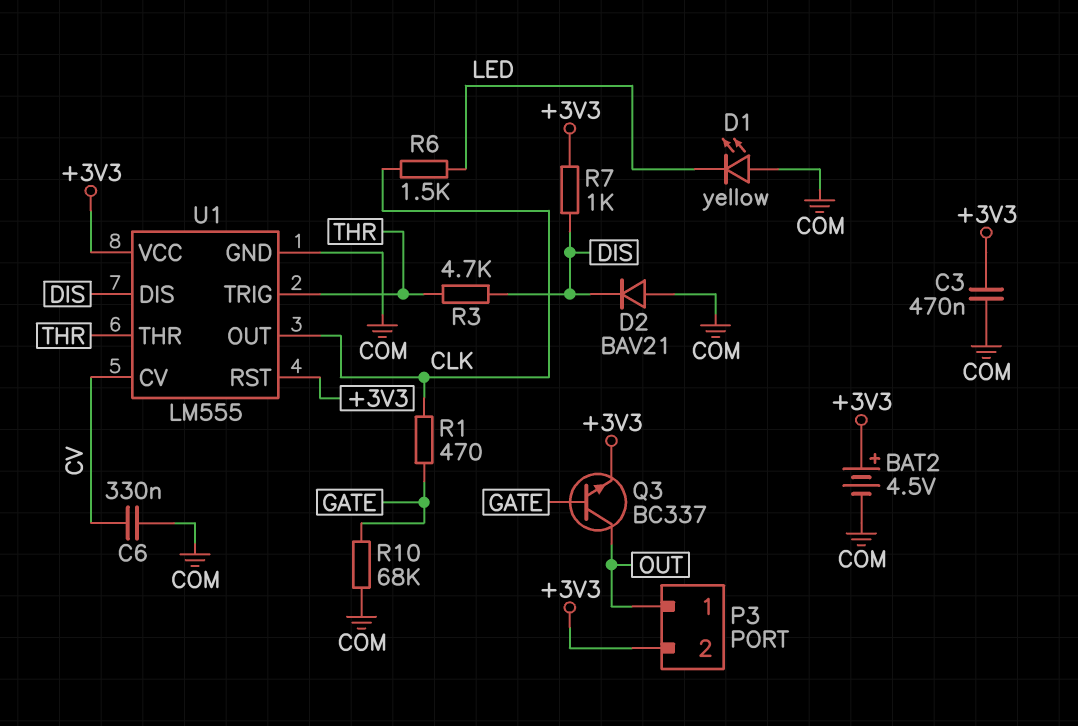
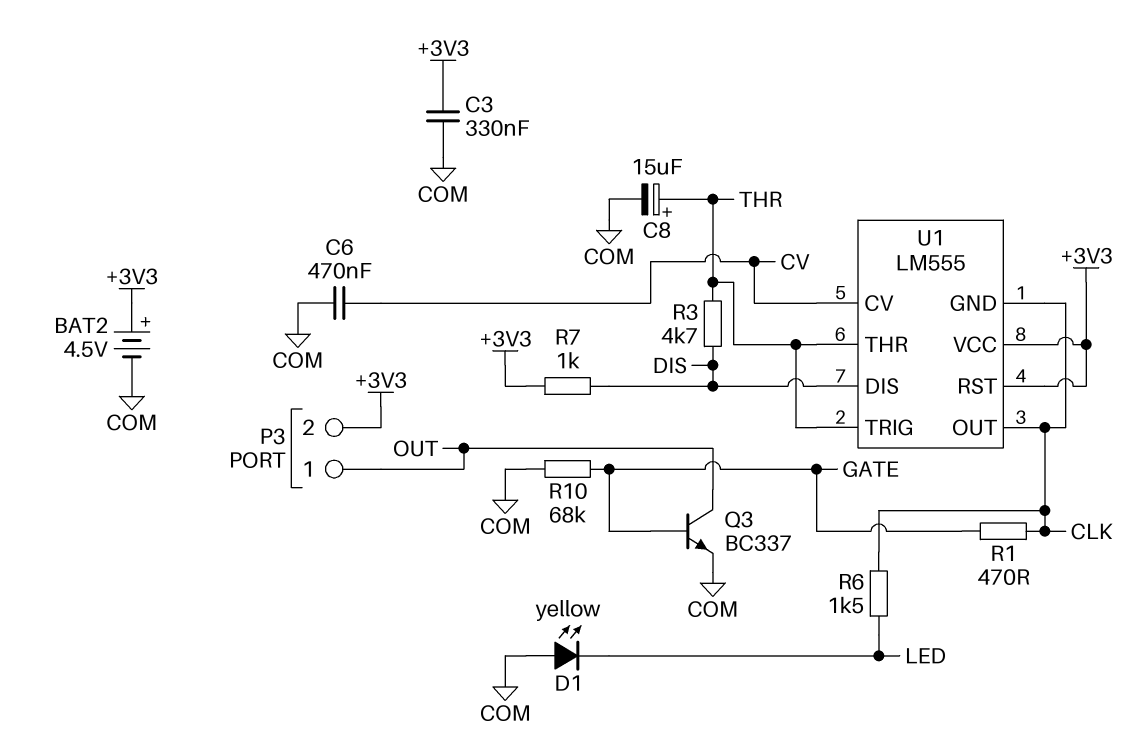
C3: 470nF (+3V3, COM) -> 330nF (+3V3, COM)
C6: 330nF (COM, CV) -> 470nF (COM, CV)
C8: none -> 15uF (plus THR, minus COM)
D2: diode BAV21 (A COM, K DIS) -> none
Q3: NPN BC337 (B GATE, C OUT, E +3V3) -> NPN BC337 (B GATE, C OUT, E COM)
U1 pin GND: COM -> CLK

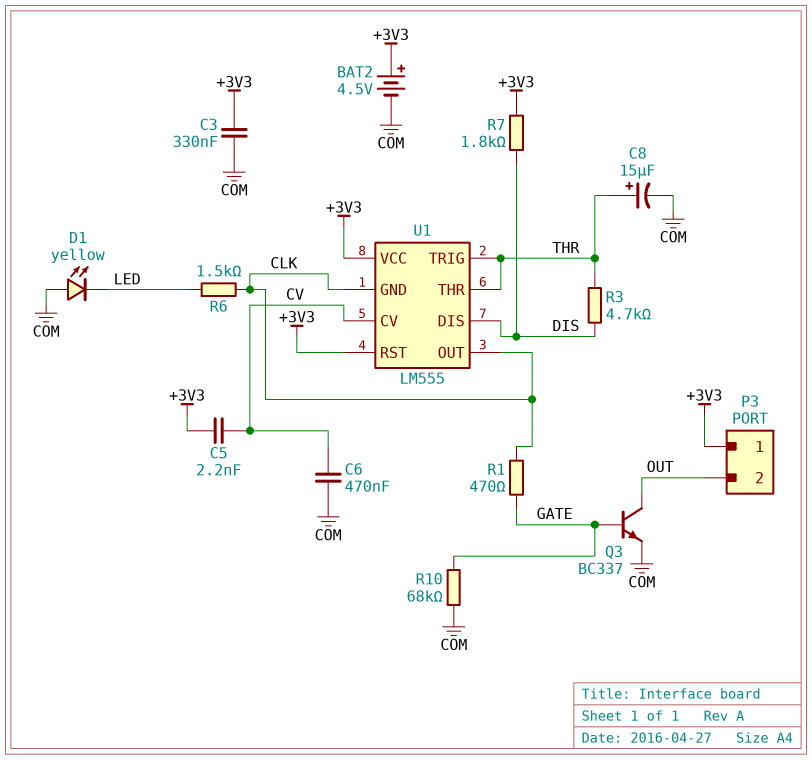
C5: none -> 2.2nF (+3V3, CV)
P3 pin 1: OUT -> +3V3
P3 pin 2: +3V3 -> OUT
R7: 1k (+3V3, DIS) -> 1.8k (+3V3, DIS)

